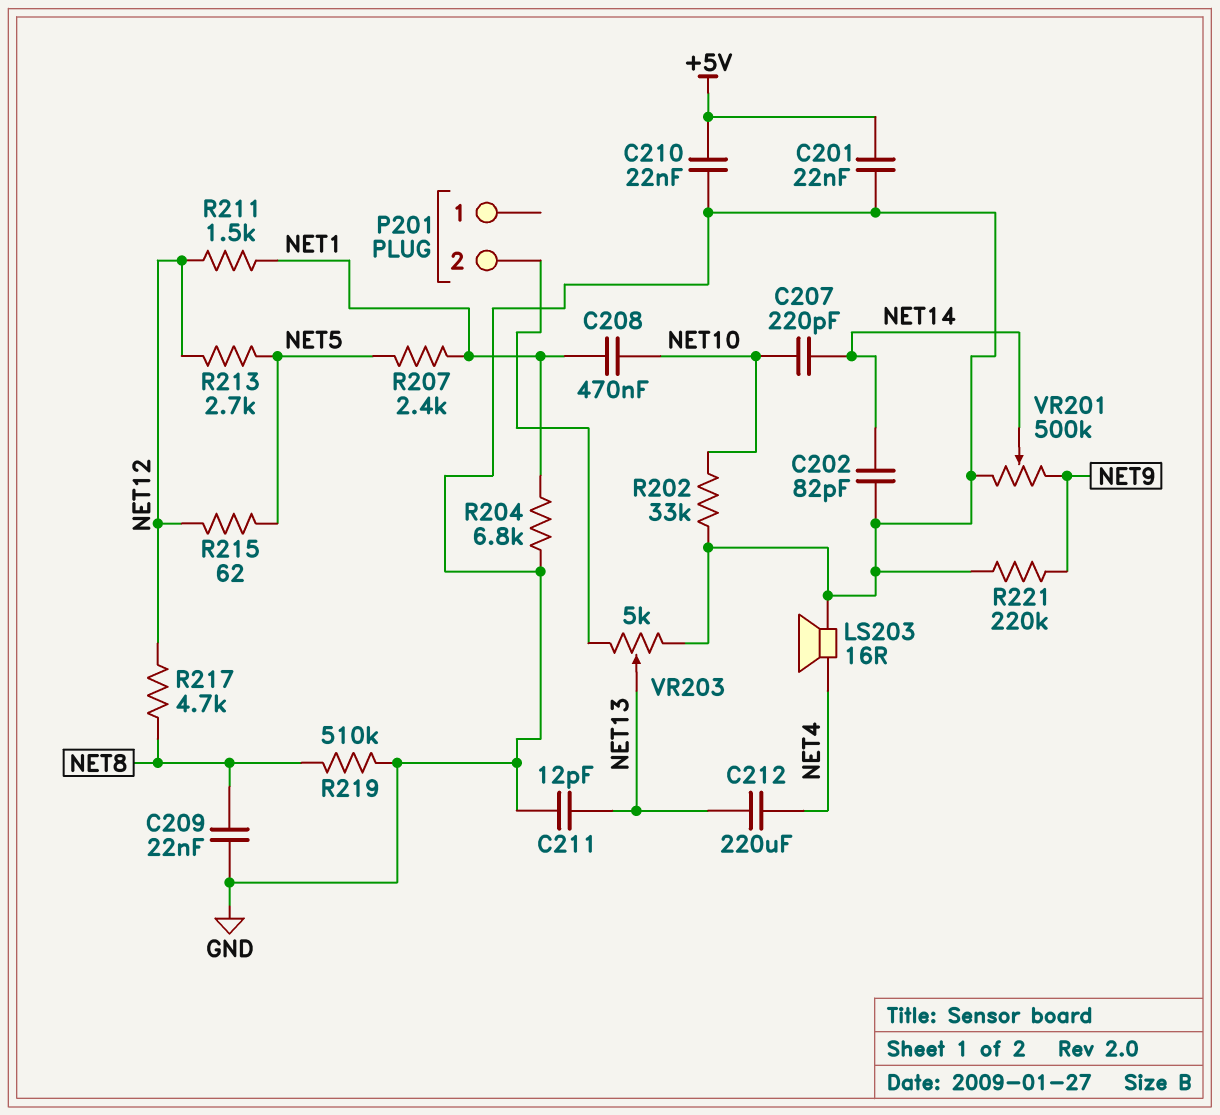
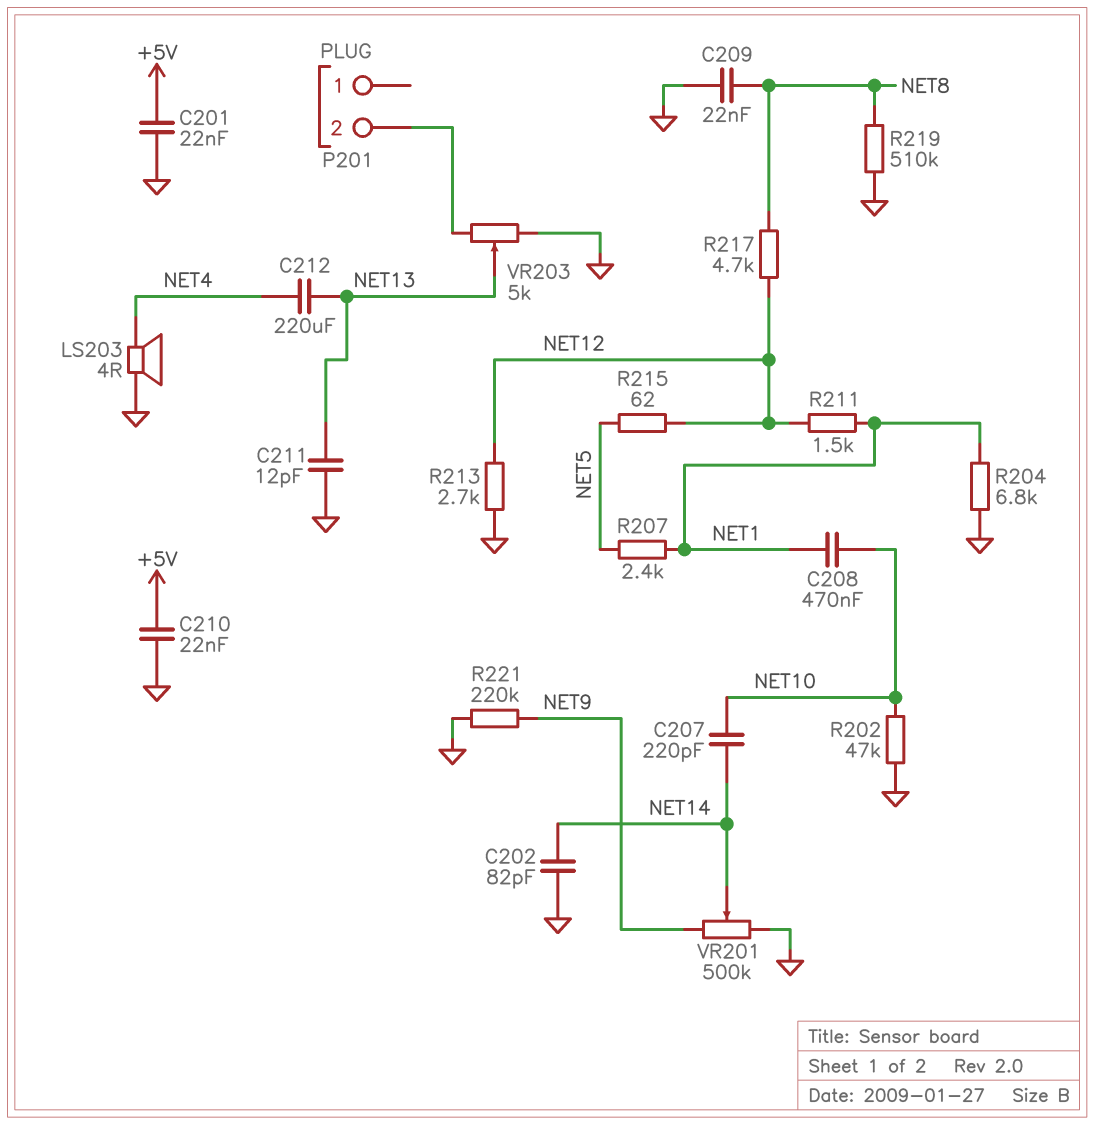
LS203: speaker 16R (GND, NET4) -> speaker 4R (GND, NET4)
R202: 33k (GND, NET10) -> 47k (GND, NET10)
R213: 2.7k (NET5, NET12) -> 2.7k (GND, NET12)

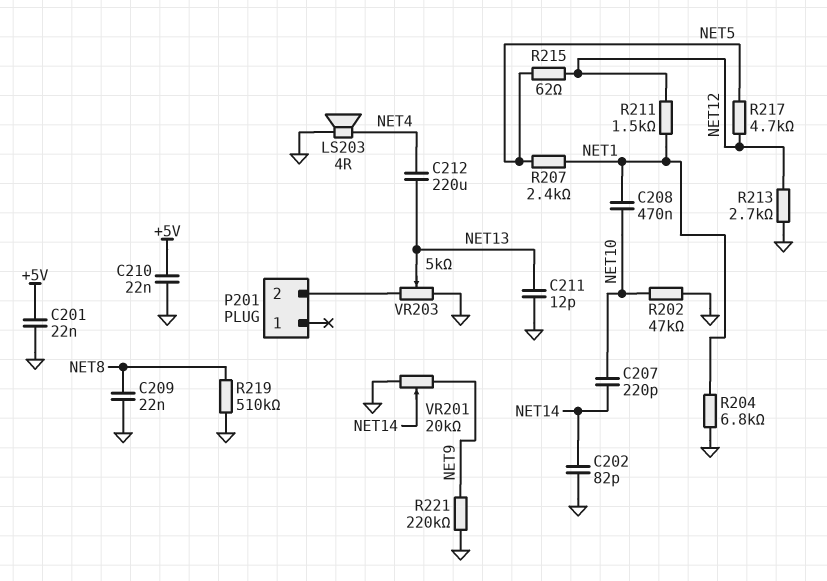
R217: 4.7k (NET8, NET12) -> 4.7k (NET5, NET12)
VR201: 500k (GND, NET9, wiper NET14) -> 20k (GND, NET9, wiper NET14)

